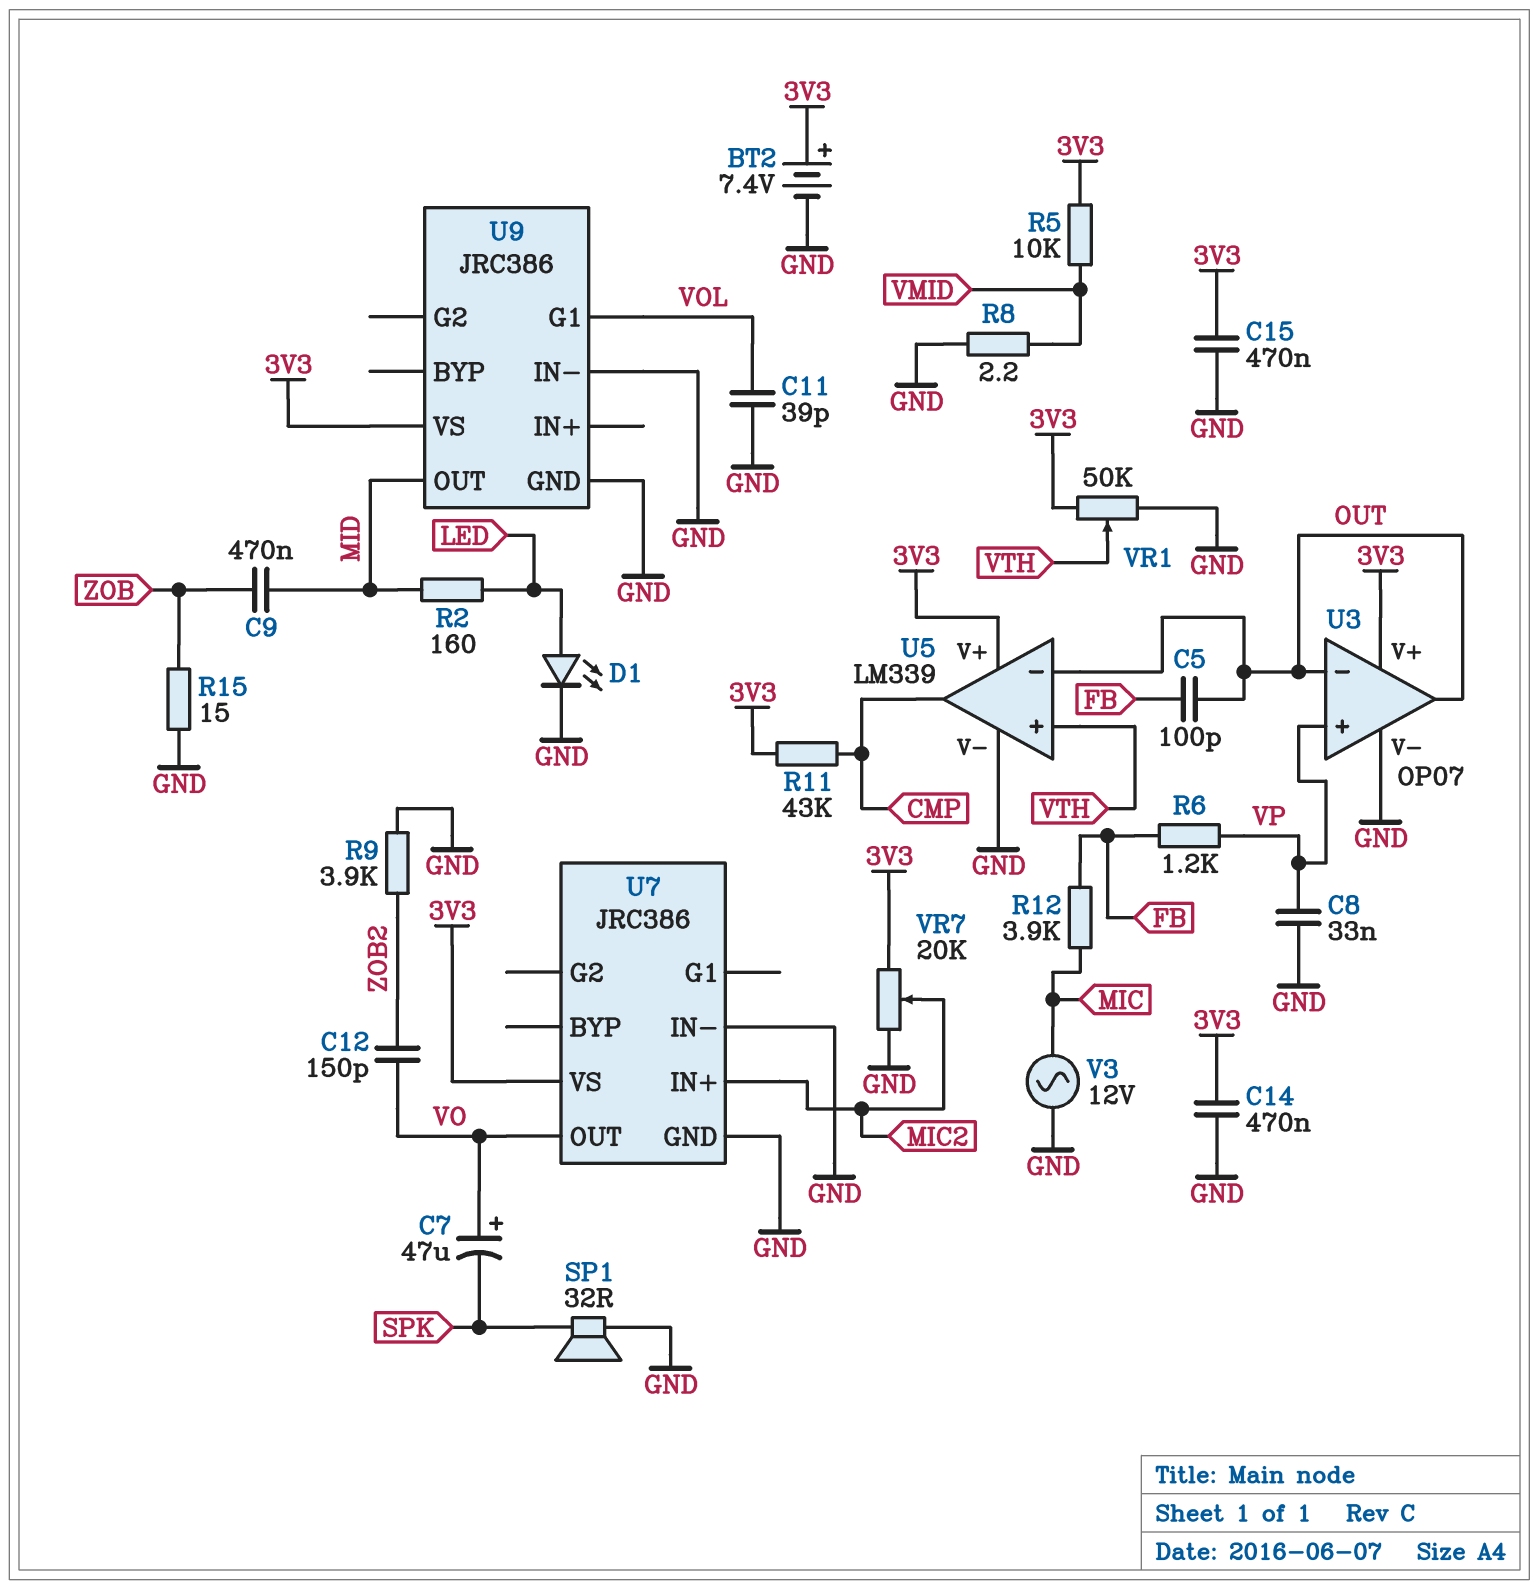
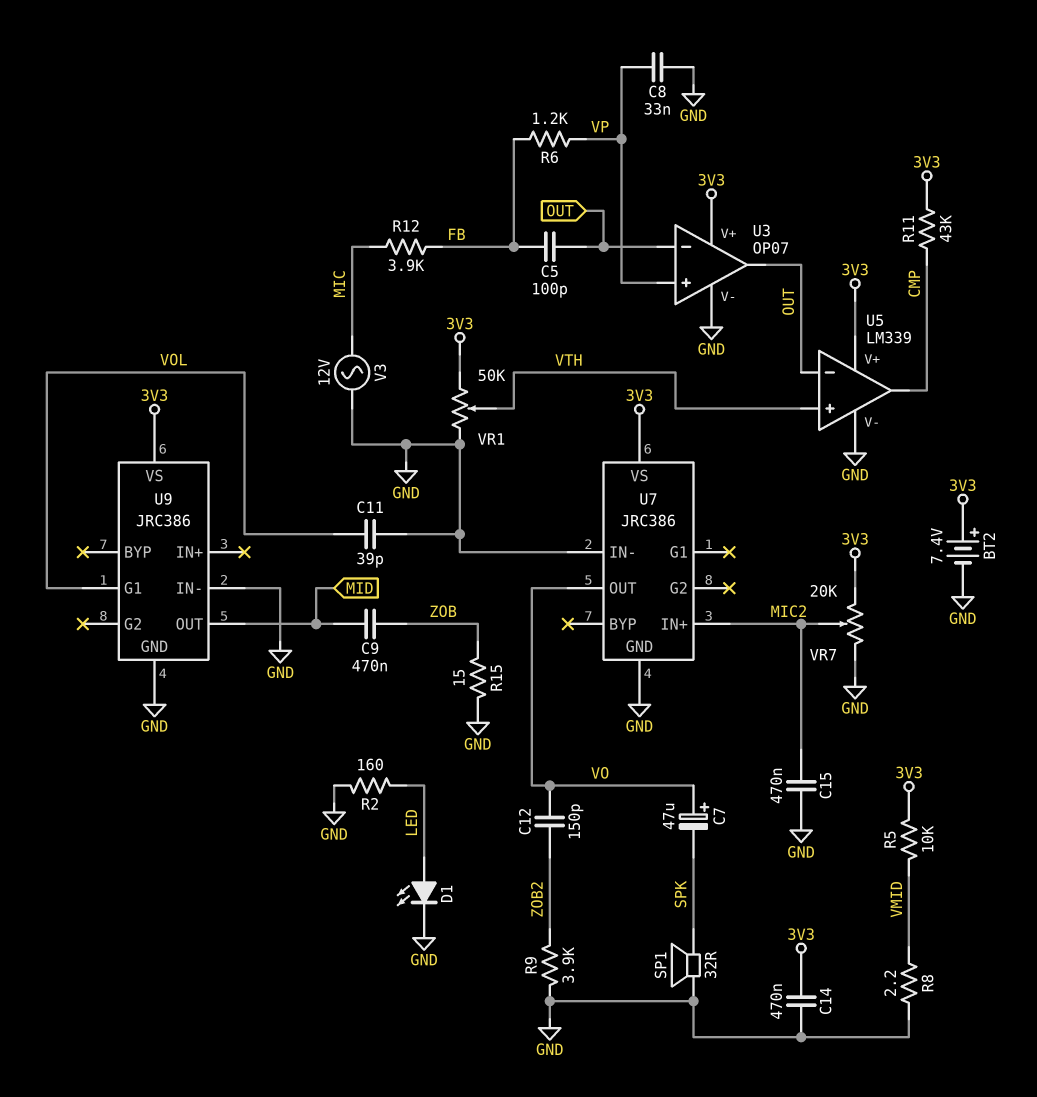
C15: 470nF (3V3, GND) -> 470nF (GND, MIC2)
R2: 160 (LED, MID) -> 160 (GND, LED)

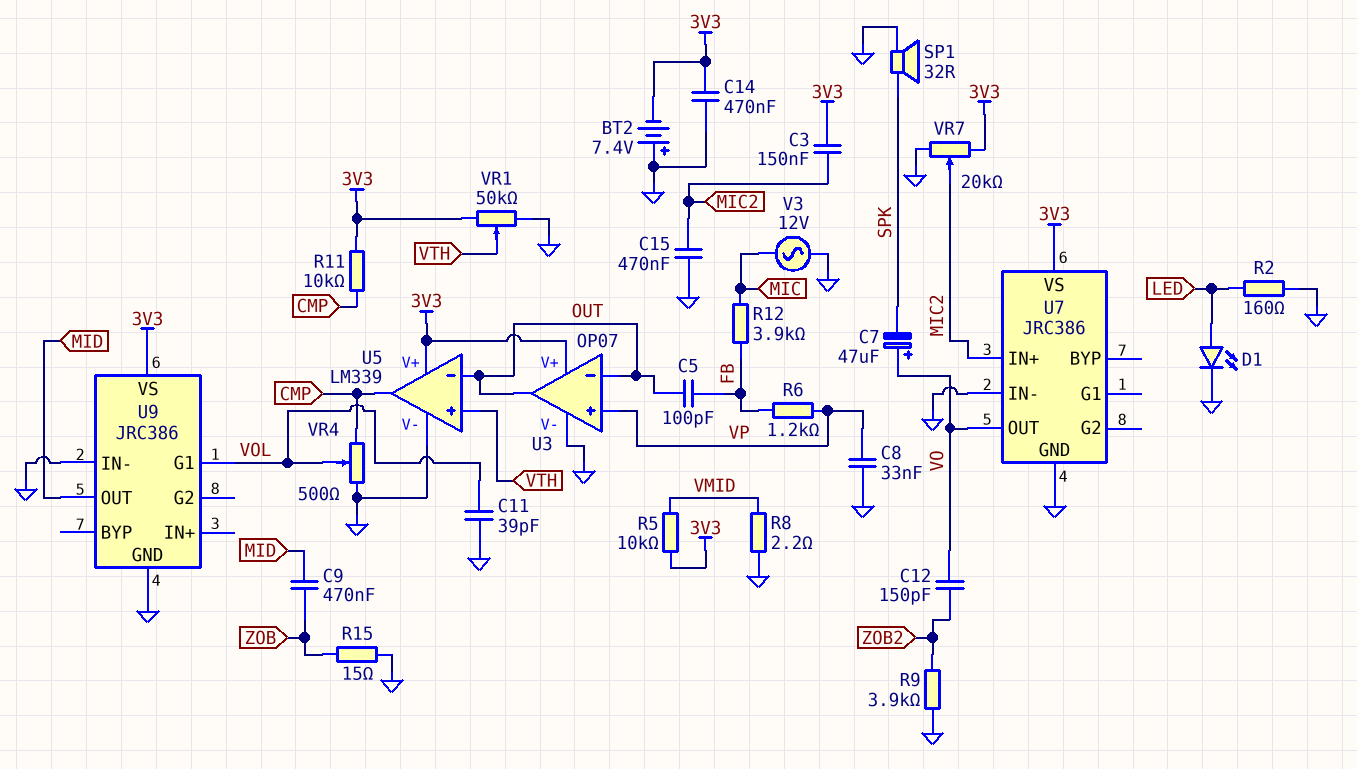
BT2: 7.4V (plus 3V3, minus GND) -> 7.4V (plus GND, minus 3V3)
C3: none -> 150nF (3V3, MIC2)
R11: 43k (3V3, CMP) -> 10k (3V3, CMP)
VR4: none -> 500 (CMP, GND, wiper VOL)

